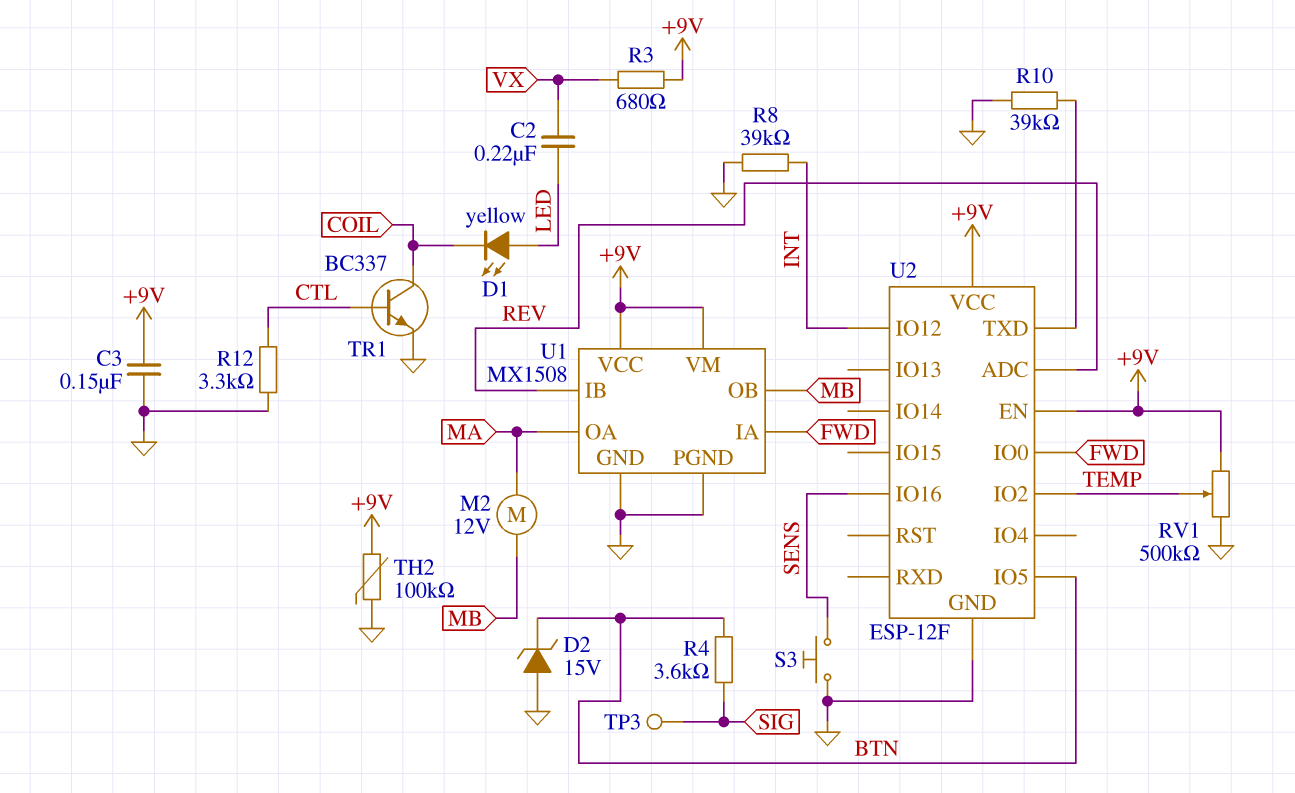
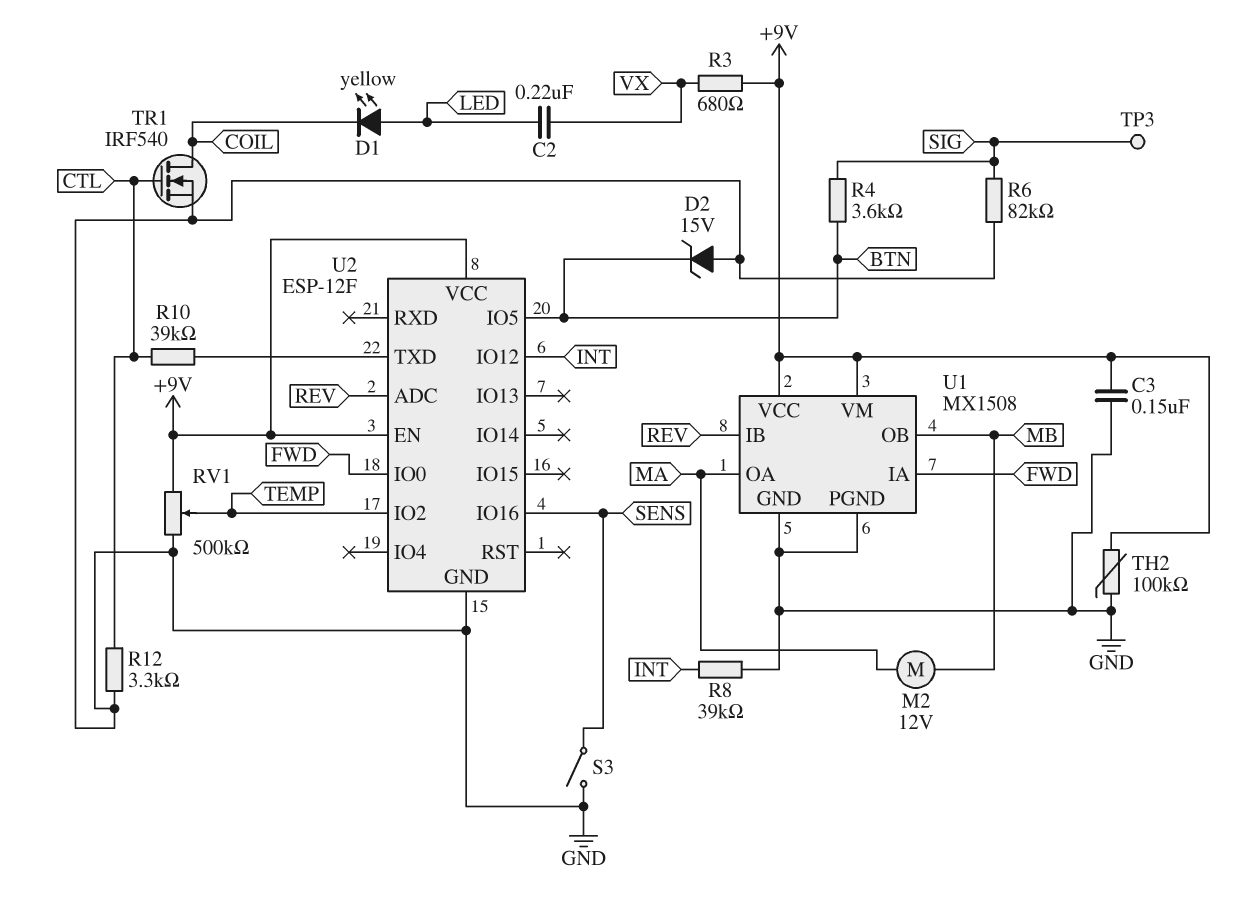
R6: none -> 82k (GND, SIG)
R10: 39k (GND, U2/TXD) -> 39k (CTL, U2/TXD)
S3: button (GND, SENS) -> switch (GND, SENS)
TR1: NPN BC337 (B CTL, C COIL, E GND) -> NMOS IRF540 (G CTL, D COIL, S GND)

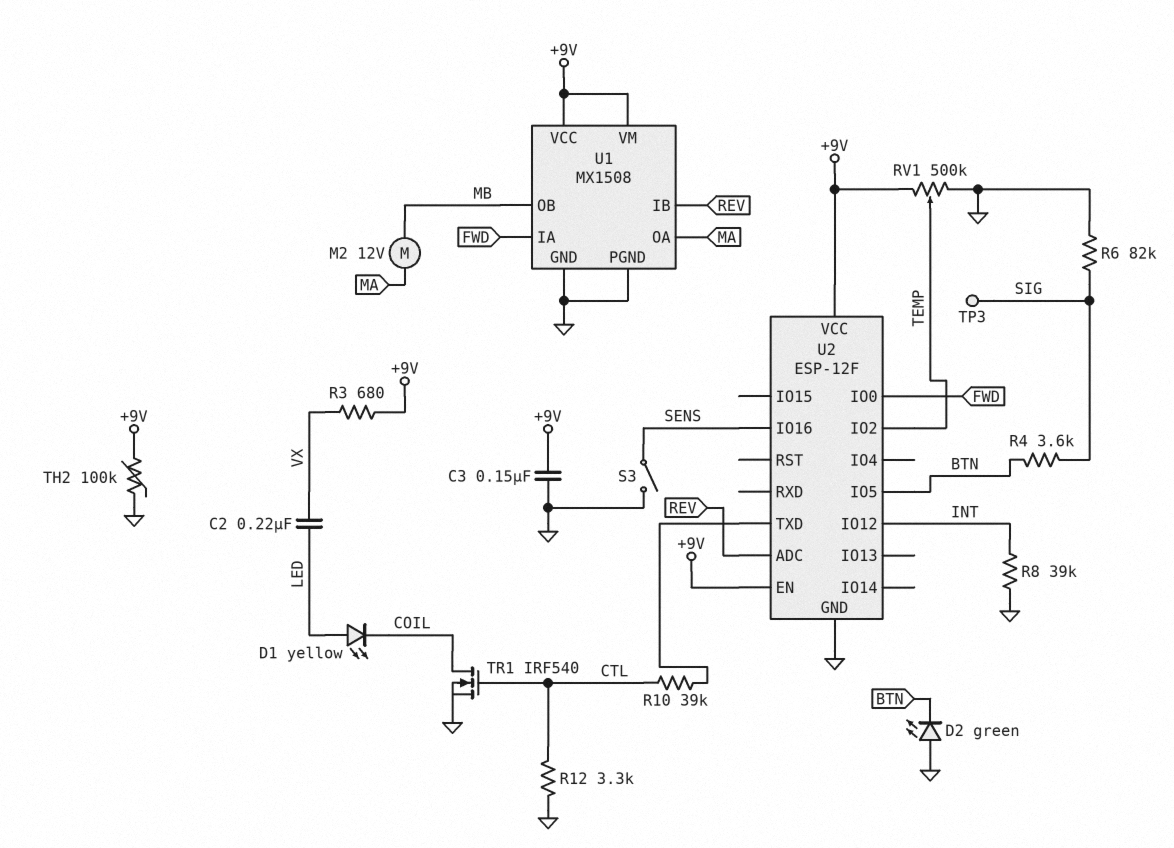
D2: zener 15V (A GND, K BTN) -> LED green (A GND, K BTN)

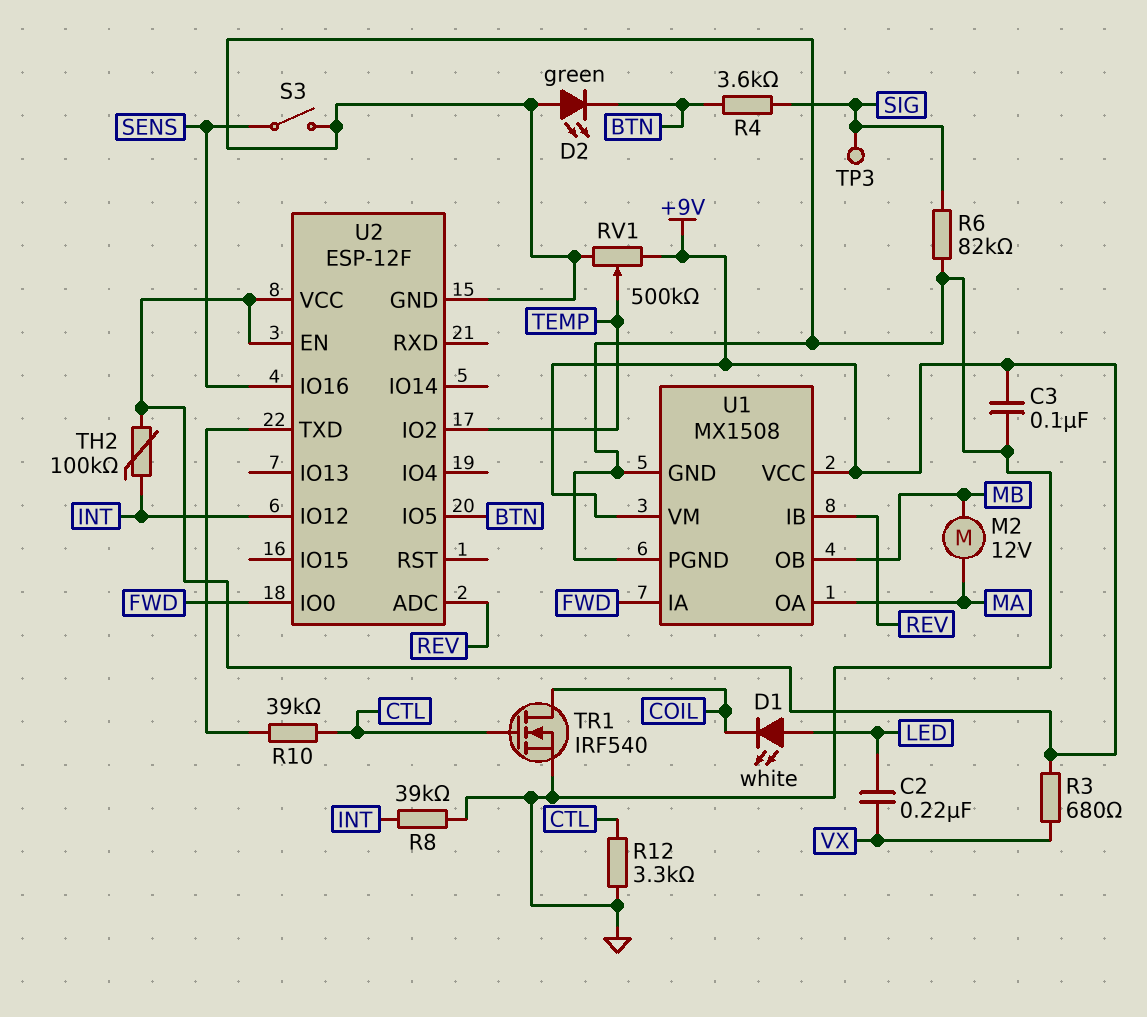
C3: 150nF (+9V, GND) -> 100nF (+9V, GND)
D1: LED yellow (A LED, K COIL) -> LED white (A LED, K COIL)
TH2: 100k (+9V, GND) -> 100k (+9V, INT)

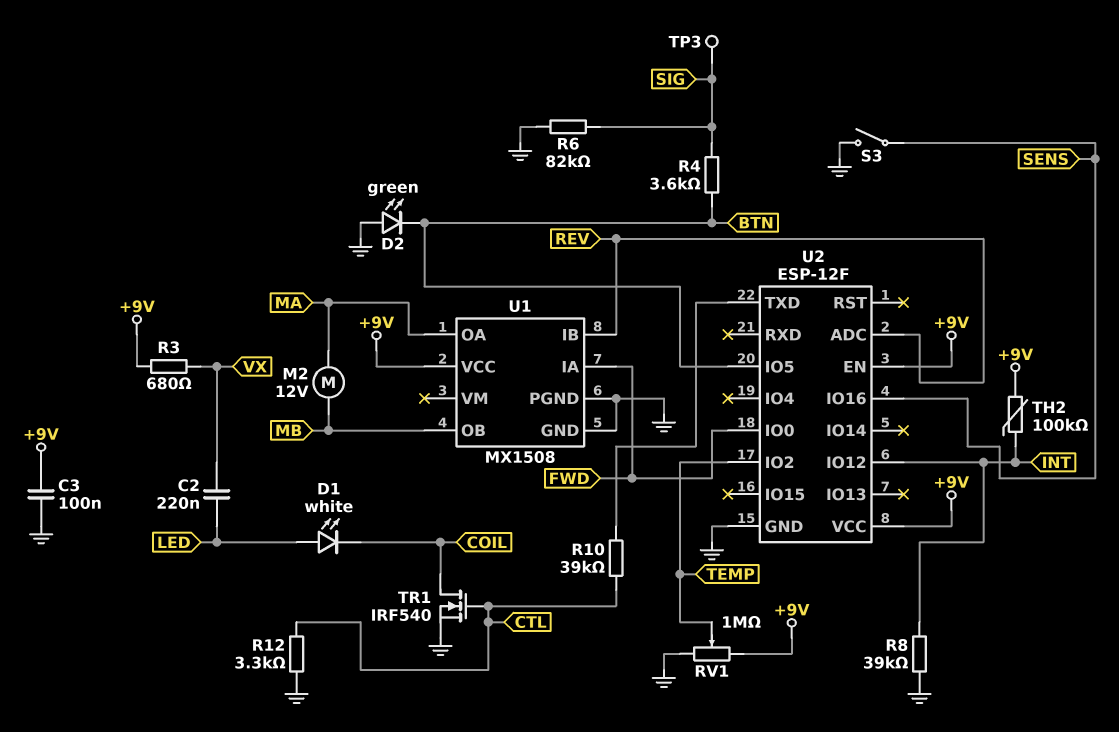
RV1: 500k (+9V, GND, wiper TEMP) -> 1M (+9V, GND, wiper TEMP)
U1 pin VM: +9V -> none

